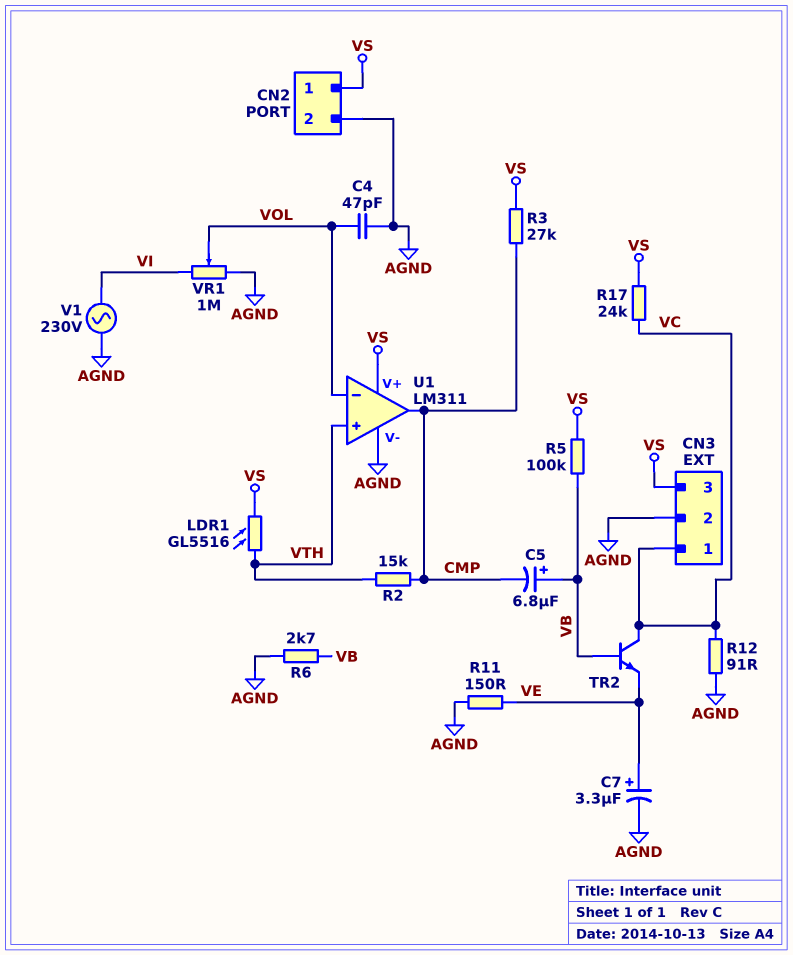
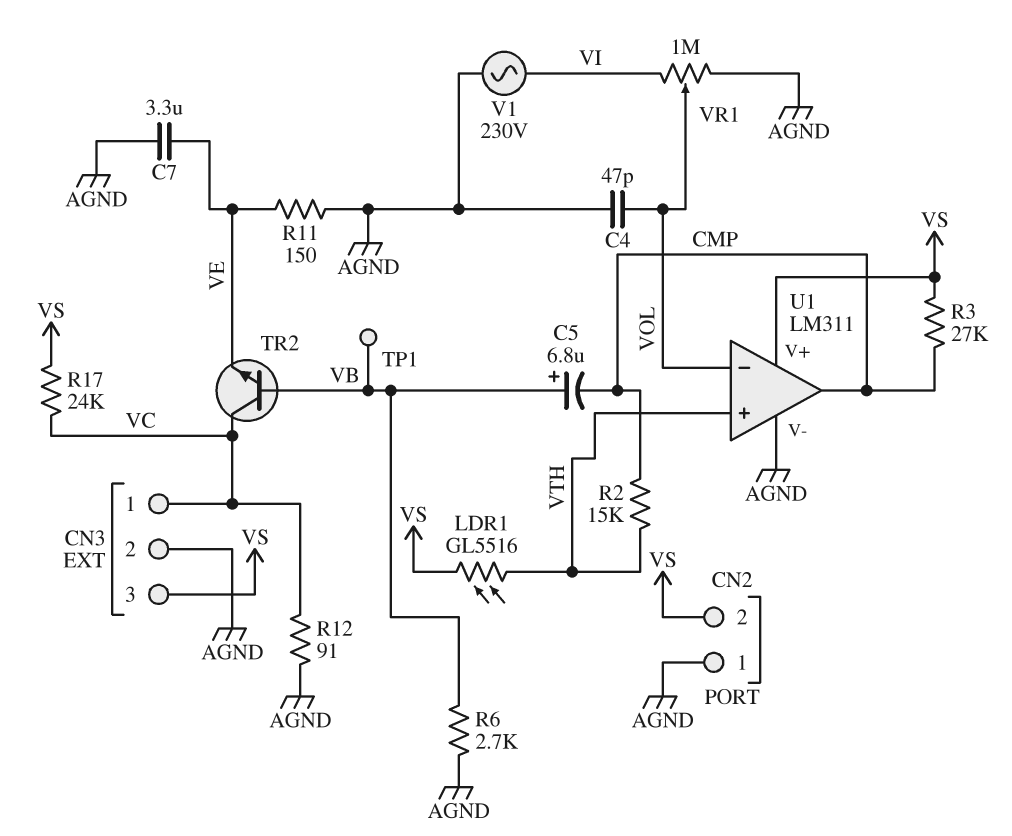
C7: 3.3uF (plus VE, minus AGND) -> 3.3uF (AGND, VE)
CN2 pin 1: VS -> AGND
CN2 pin 2: AGND -> VS
R5: 100k (VB, VS) -> none
TP1: none -> test point (VB)

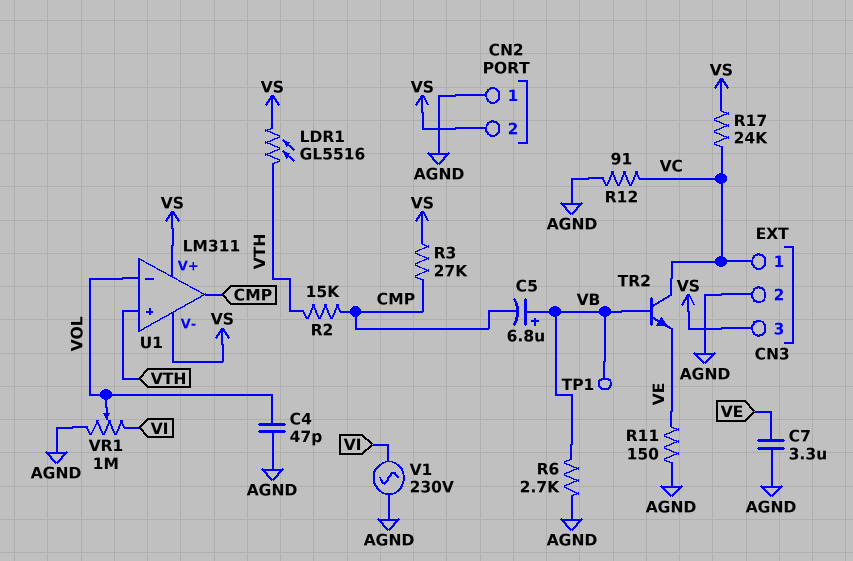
U1 pin V-: AGND -> VS

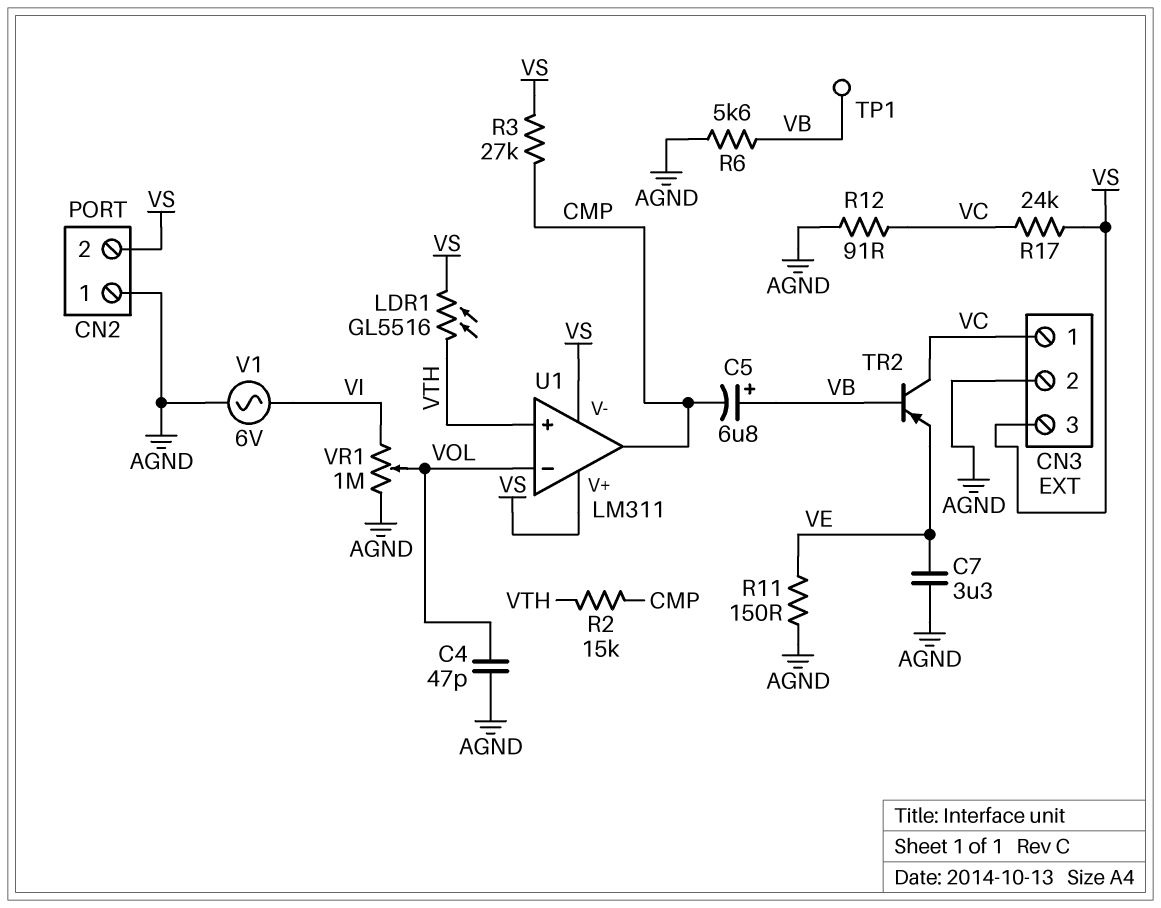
R6: 2.7k (AGND, VB) -> 5.6k (AGND, VB)
TR2: NPN (B VB, C VC, E VE) -> PNP (B VB, C VC, E VE)
V1: AC 230V (AGND, VI) -> AC 6V (AGND, VI)

